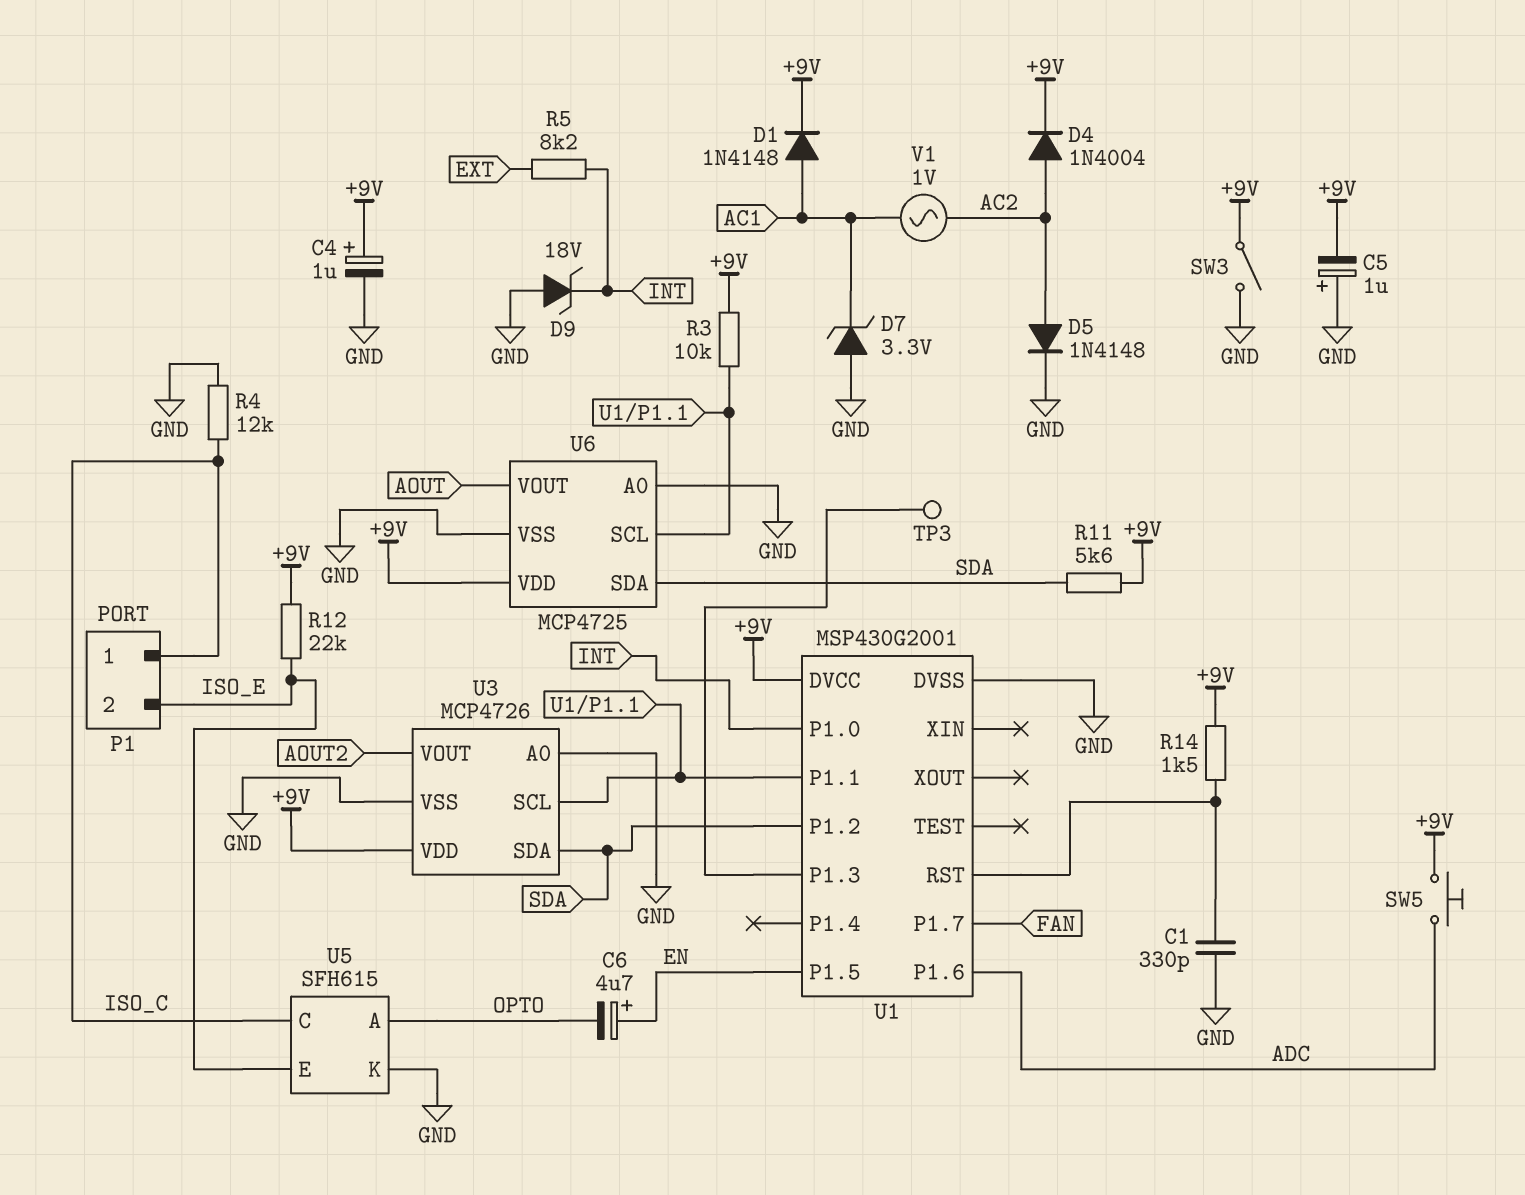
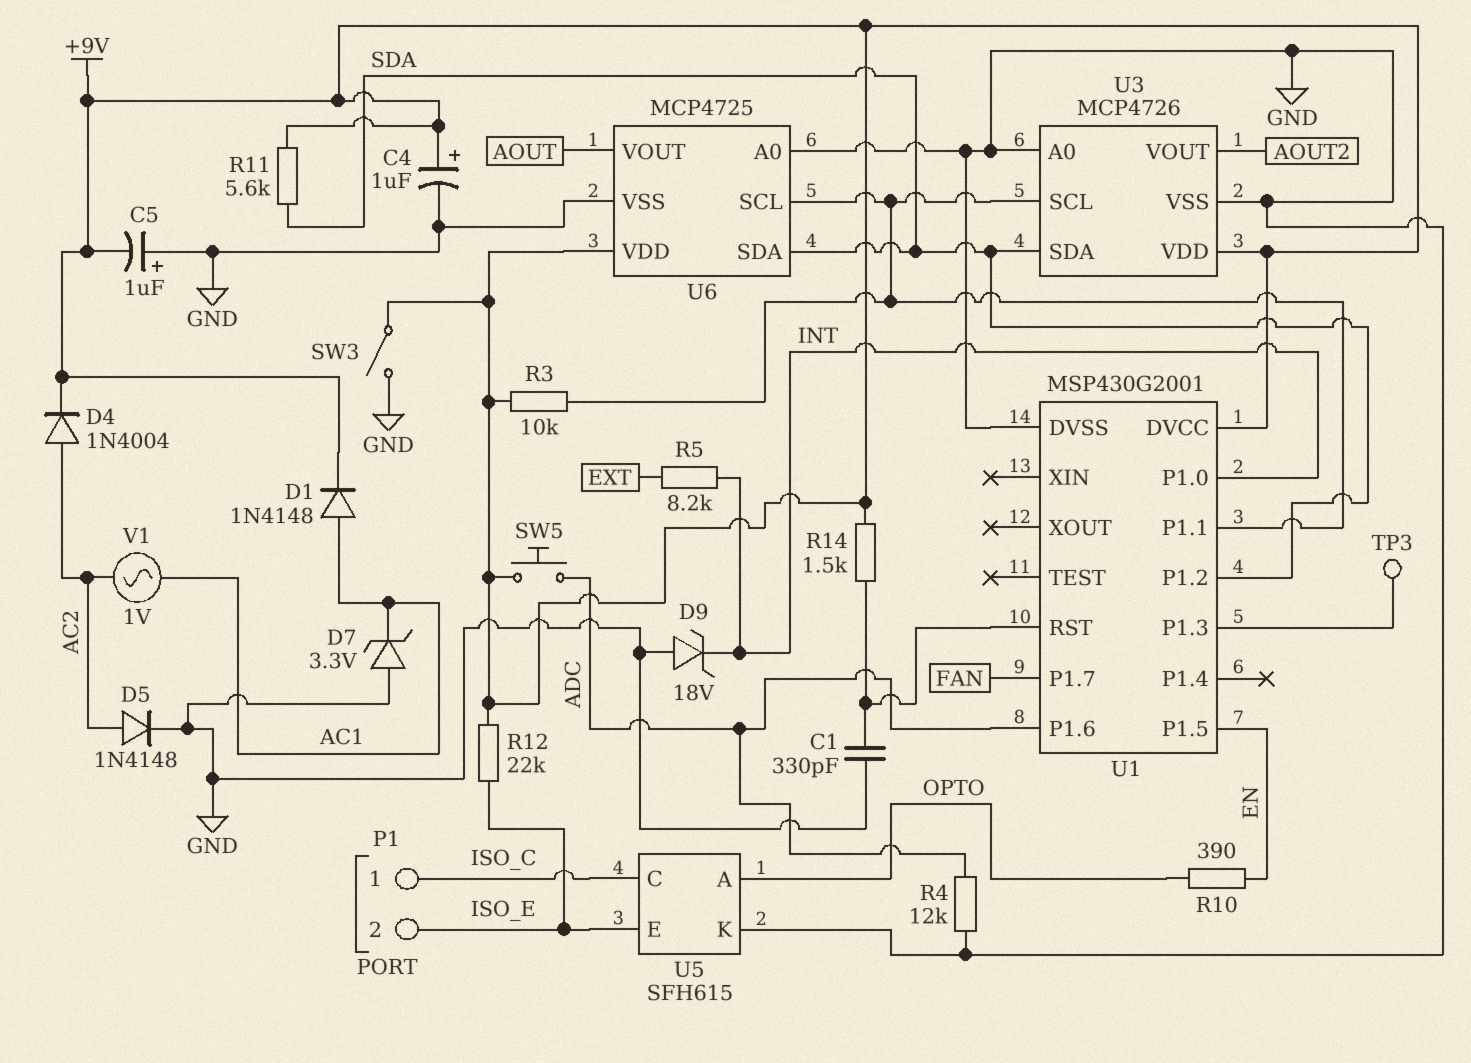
C6: 4.7uF (plus EN, minus OPTO) -> none
R4: 12k (GND, ISO_C) -> 12k (ADC, GND)
R10: none -> 390 (EN, OPTO)

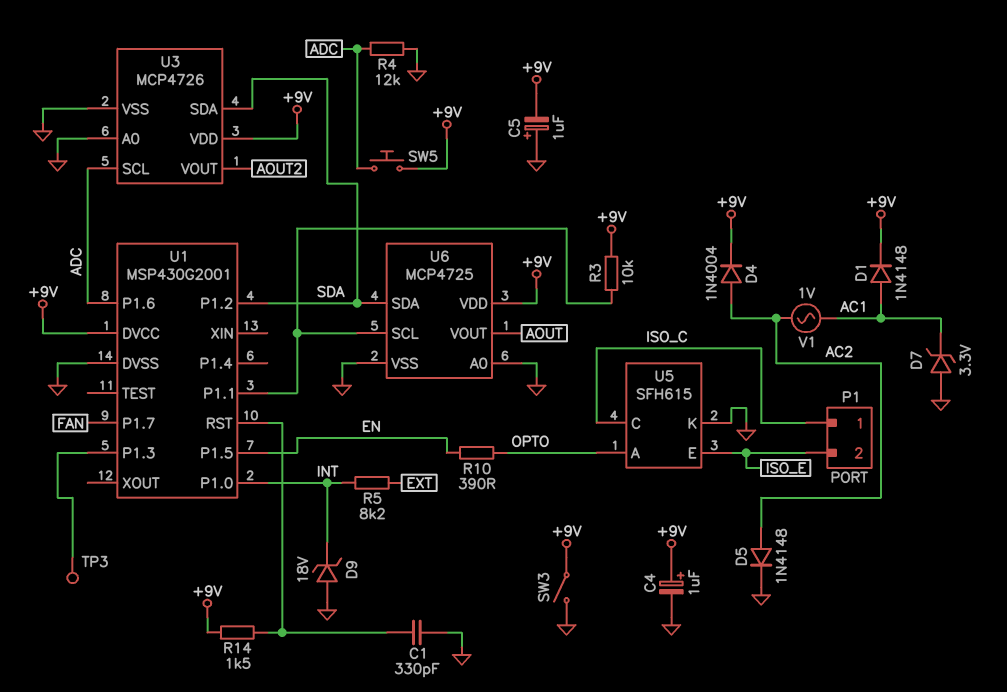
R11: 5.6k (+9V, SDA) -> none
R12: 22k (+9V, ISO_E) -> none
U3 pin SCL: U1/P1.1 -> ADC

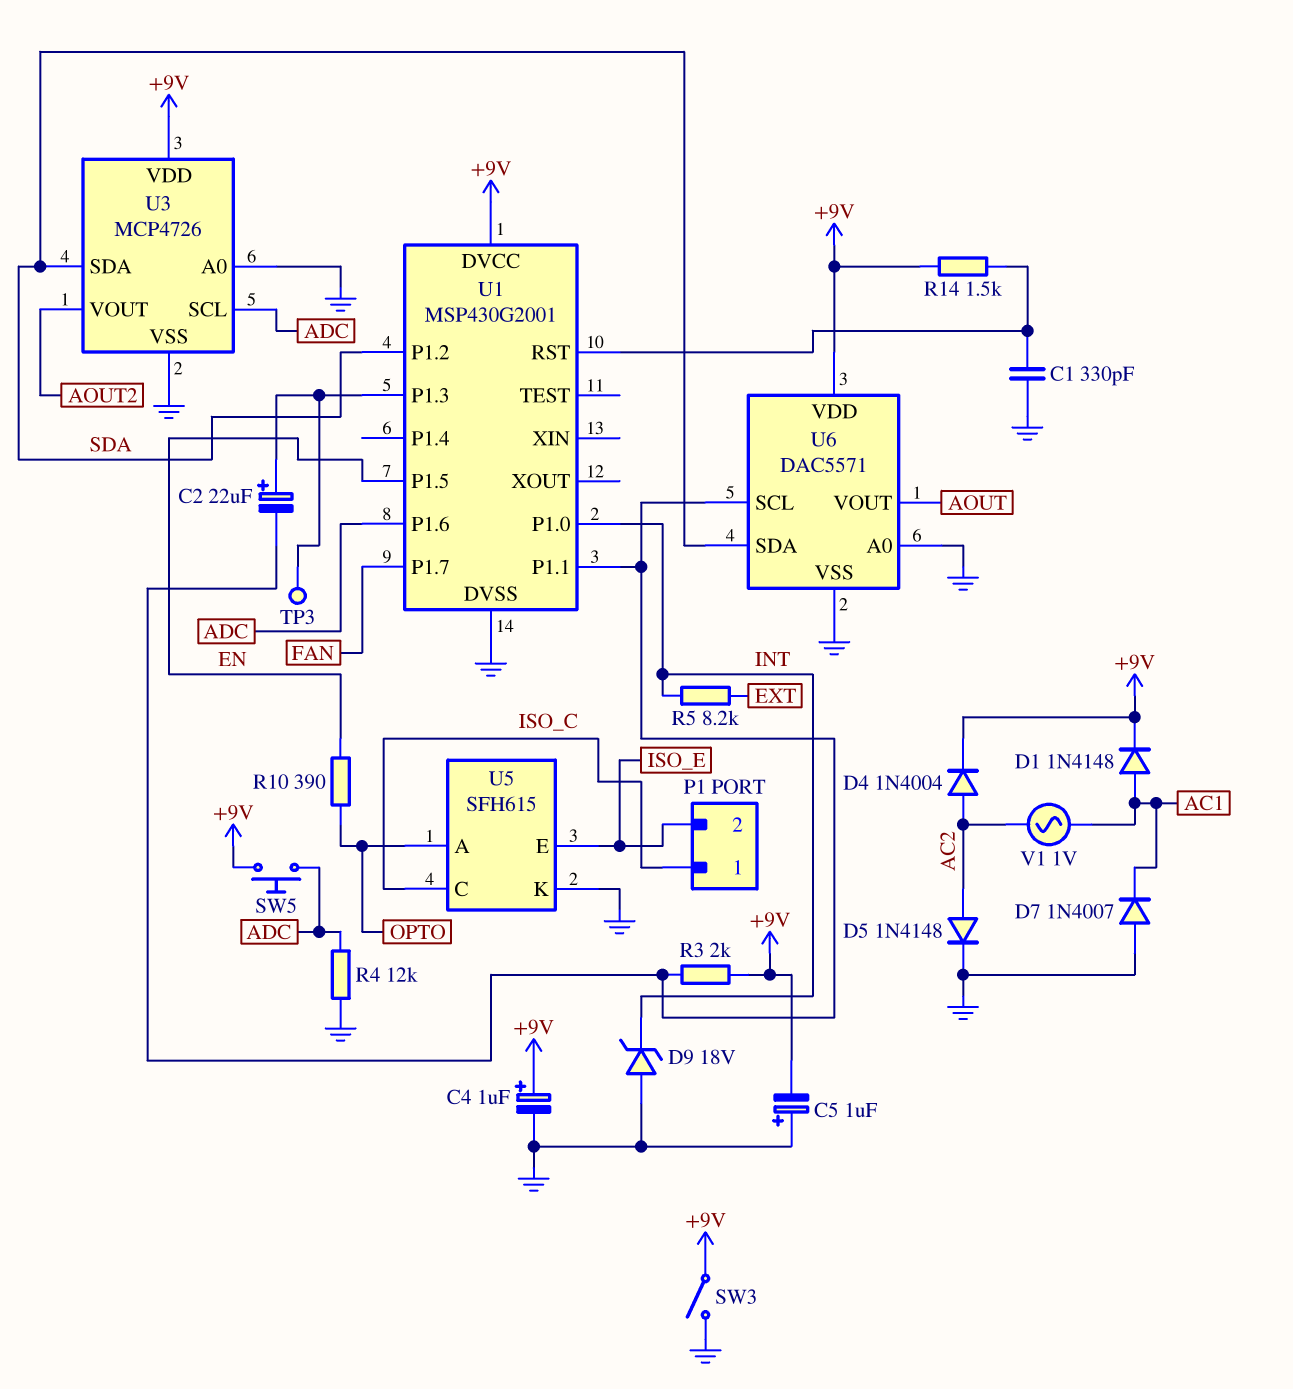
C2: none -> 22uF (plus U1/P1.3, minus U1/P1.1)
D7: zener 3.3V (A GND, K AC1) -> diode 1N4007 (A GND, K AC1)
R3: 10k (+9V, U1/P1.1) -> 2k (+9V, U1/P1.1)
U6: MCP4725 -> DAC5571

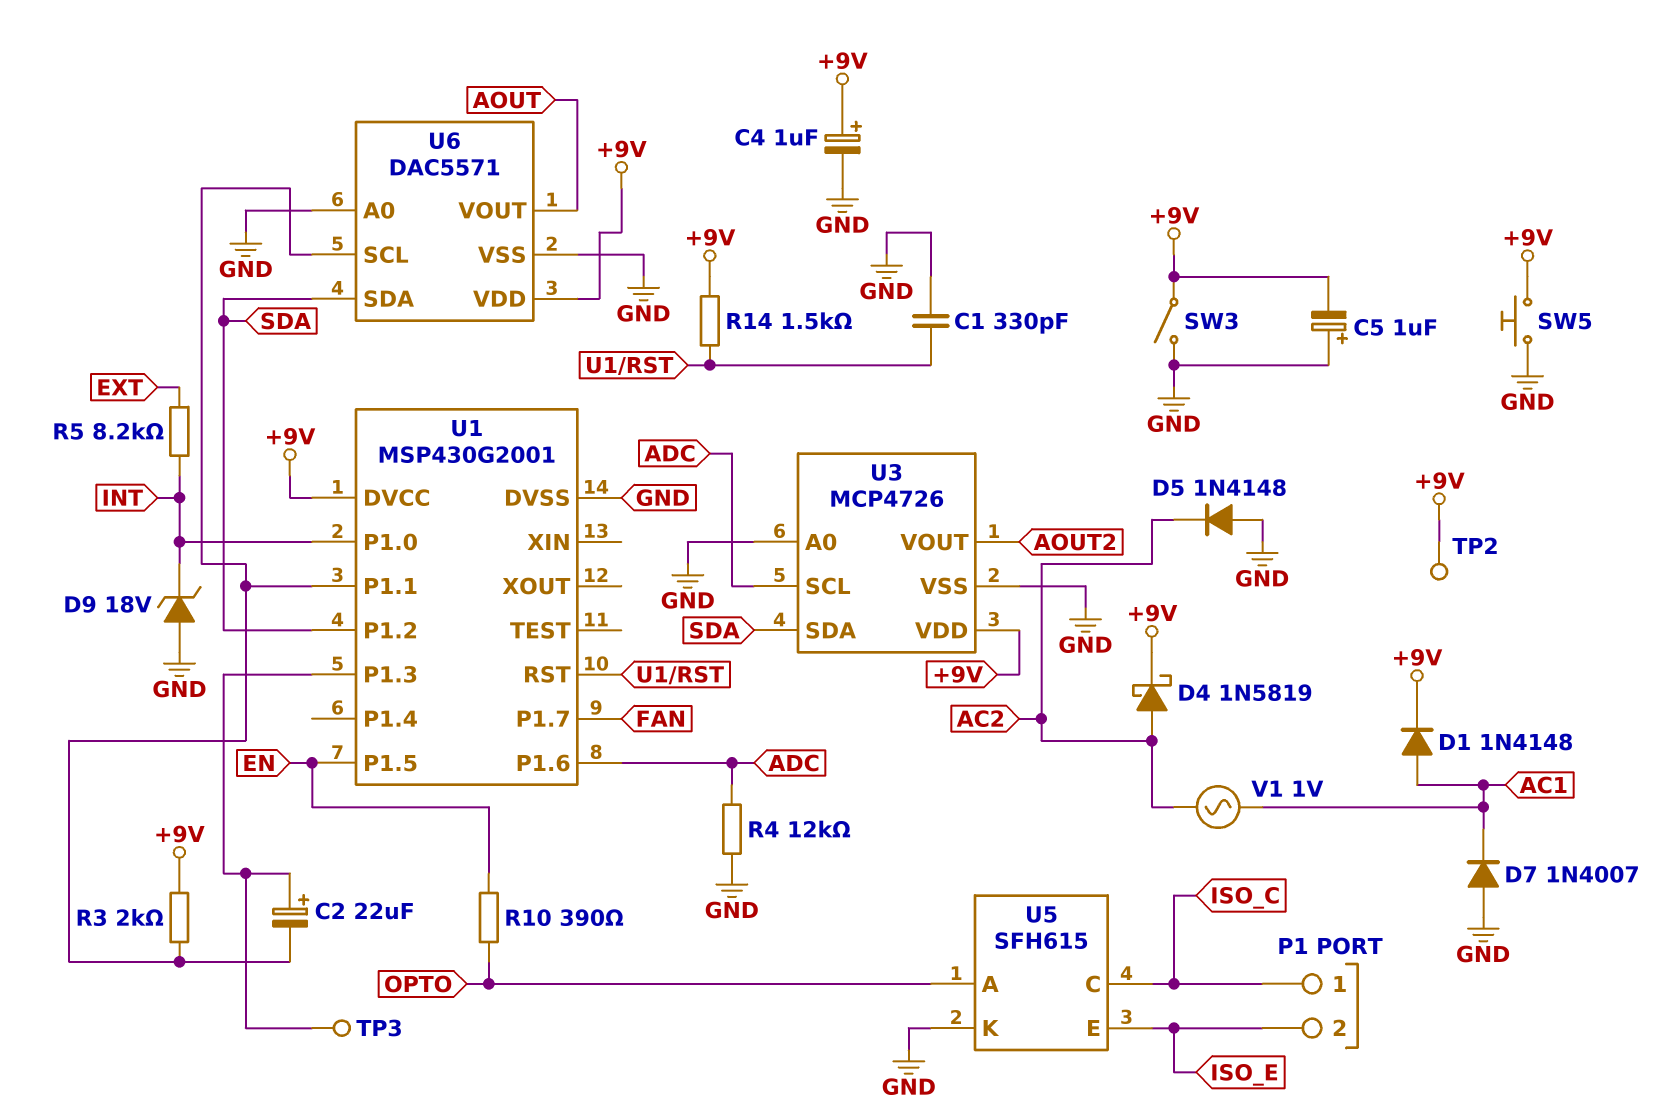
D4: diode 1N4004 (A AC2, K +9V) -> schottky 1N5819 (A AC2, K +9V)
D5: diode 1N4148 (A AC2, K GND) -> diode 1N4148 (A GND, K AC2)
SW5: button (+9V, ADC) -> button (+9V, GND)
TP2: none -> test point (+9V)

